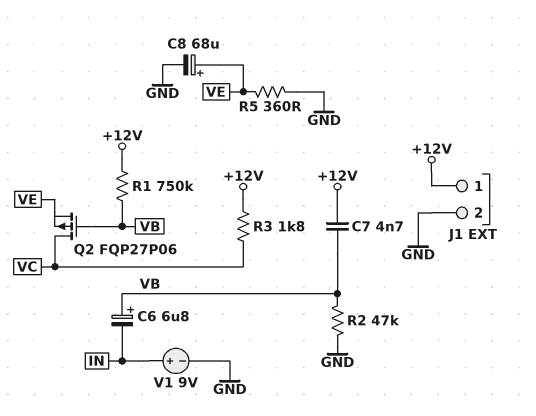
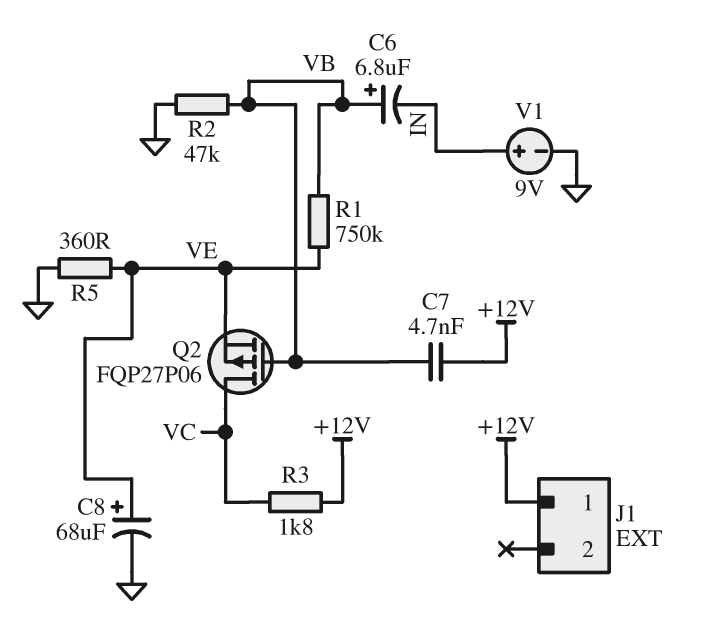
J1 pin 2: GND -> none
R1: 750k (+12V, VB) -> 750k (VB, VE)

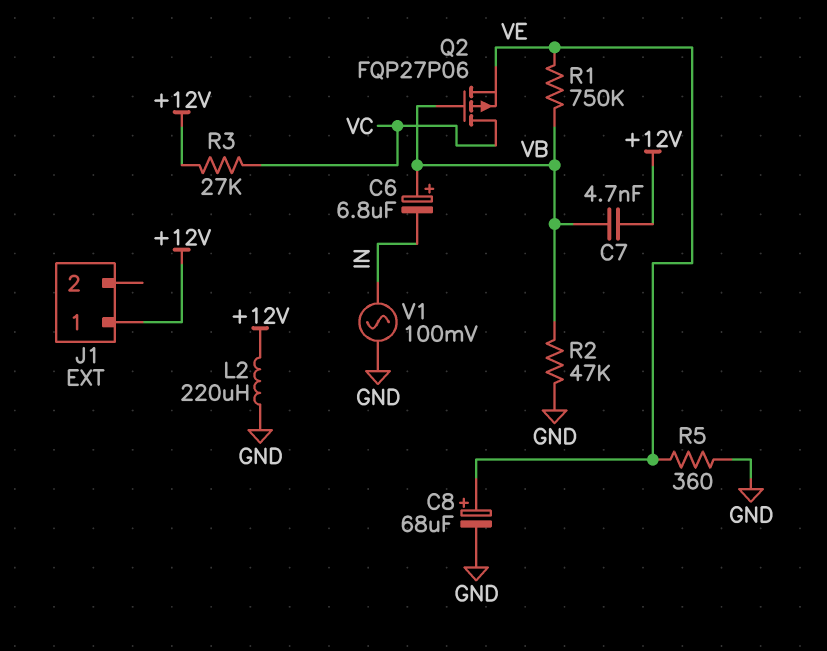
L2: none -> 220uH (+12V, GND)
R3: 1.8k (+12V, VC) -> 27k (+12V, VC)
V1: 9V (plus IN, minus GND) -> AC 100mV (GND, IN)

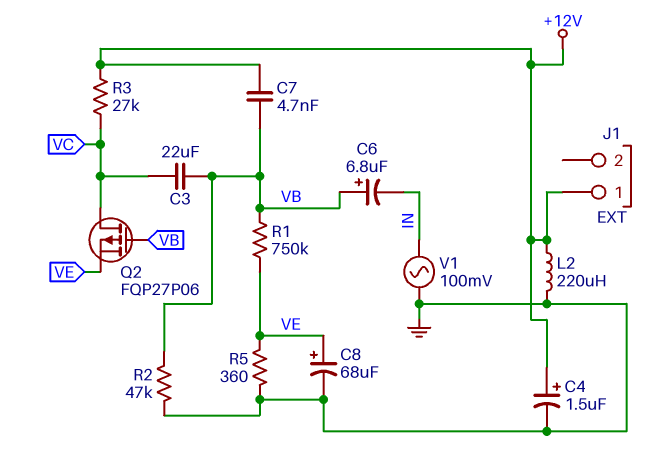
C3: none -> 22uF (VB, VC)
C4: none -> 1.5uF (plus +12V, minus GND)

